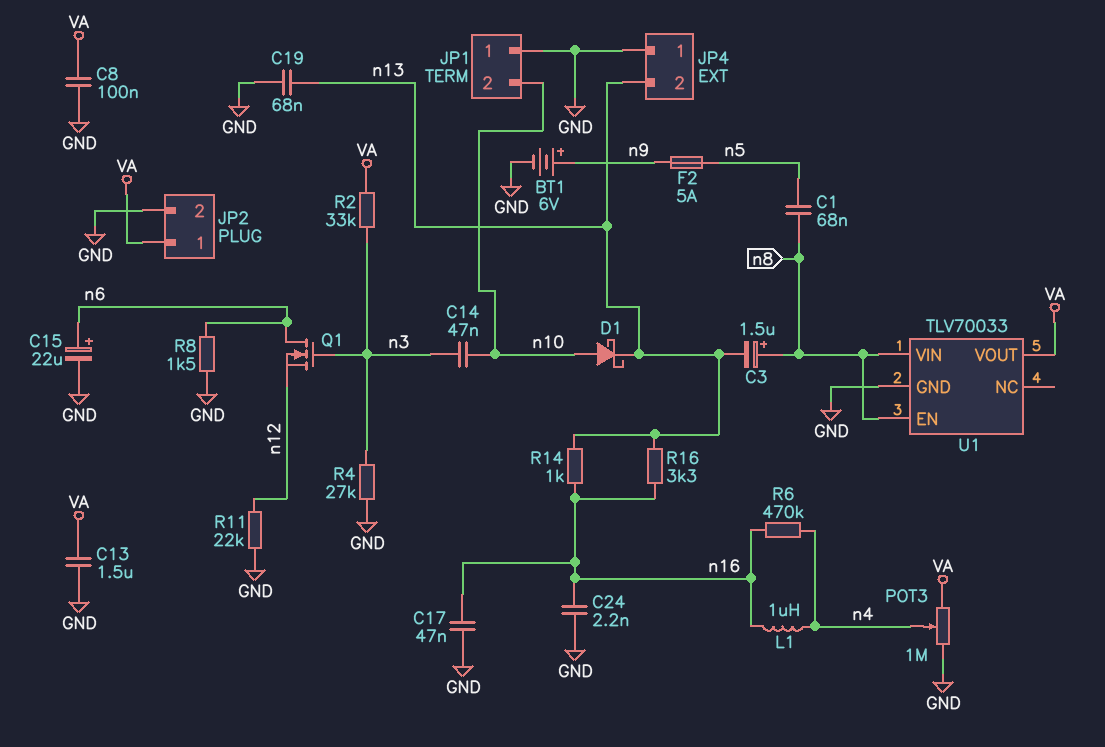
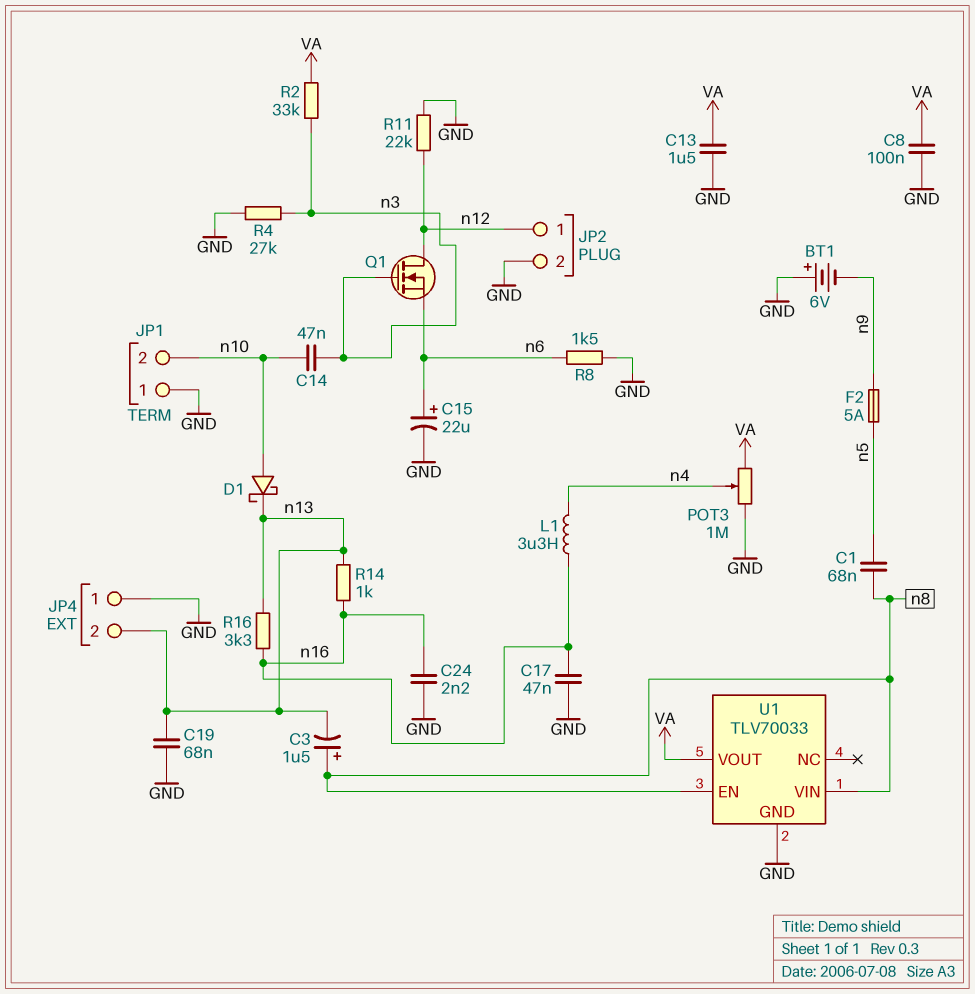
BT1: 6V (plus n9, minus GND) -> 6V (plus GND, minus n9)
JP2 pin 1: VA -> n12
L1: 1uH (n4, n16) -> 3.3uH (n4, n16)
Q1: NMOS (G n3, D n6, S n12) -> NMOS (G n3, D n12, S n6)
R6: 470k (n4, n16) -> none

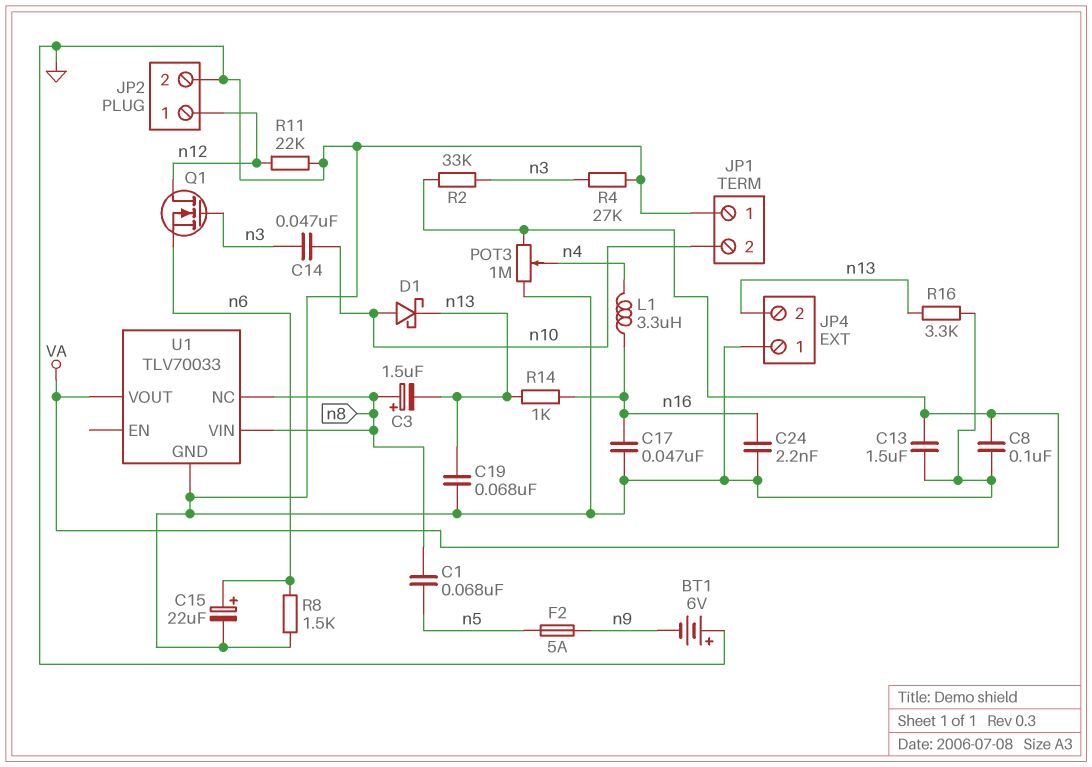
R16: 3.3k (n13, n16) -> 3.3k (GND, n13)
U1 pin EN: n8 -> none
U1 pin NC: none -> n8

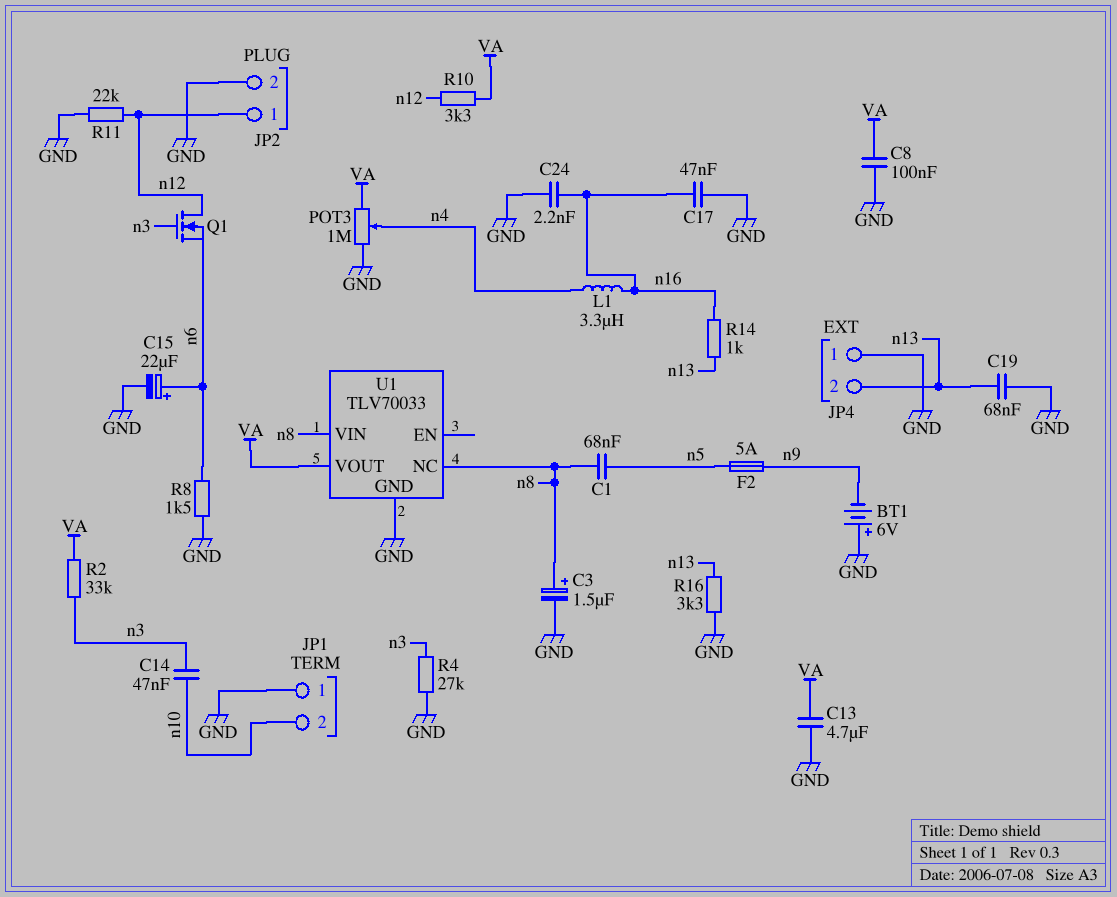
C3: 1.5uF (plus n8, minus n13) -> 1.5uF (plus n8, minus GND)
C13: 1.5uF (GND, VA) -> 4.7uF (GND, VA)
D1: schottky (A n10, K n13) -> none
R10: none -> 3.3k (VA, n12)

